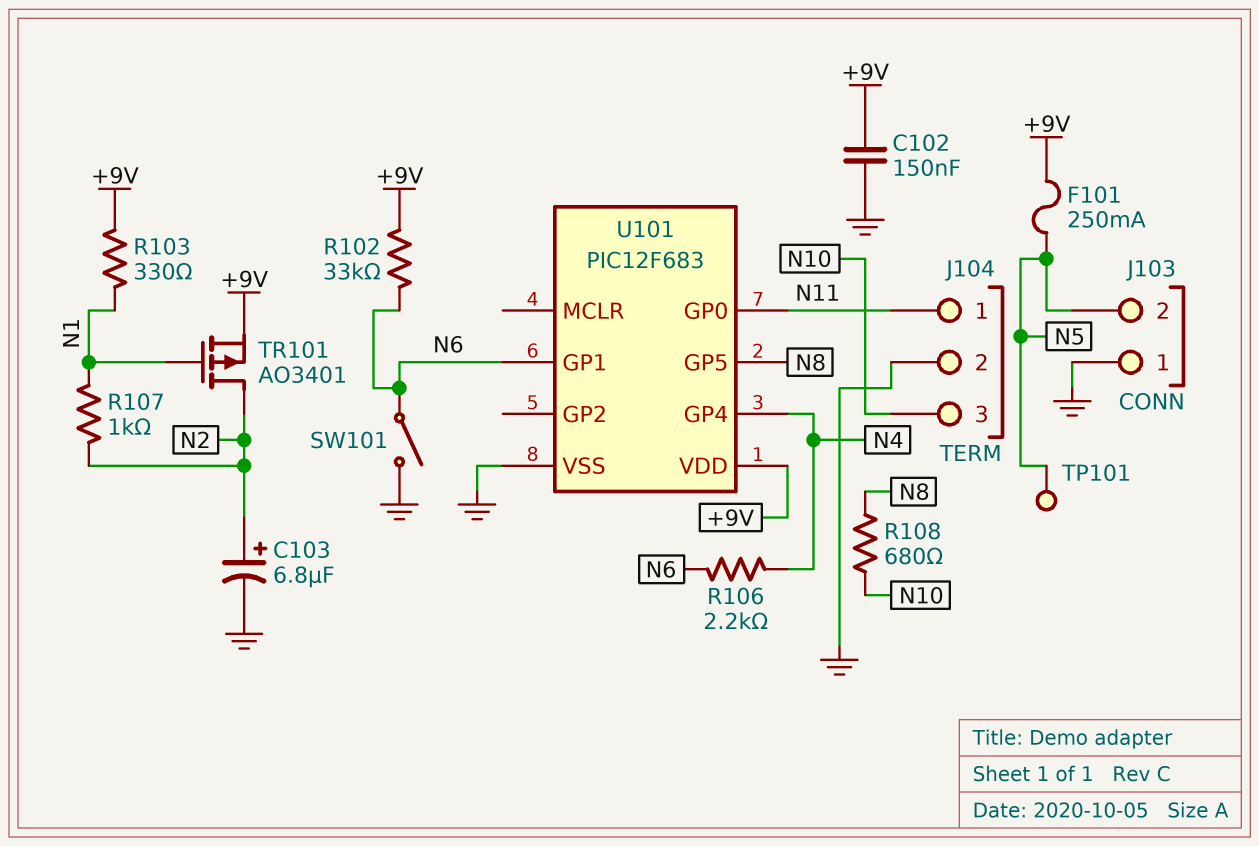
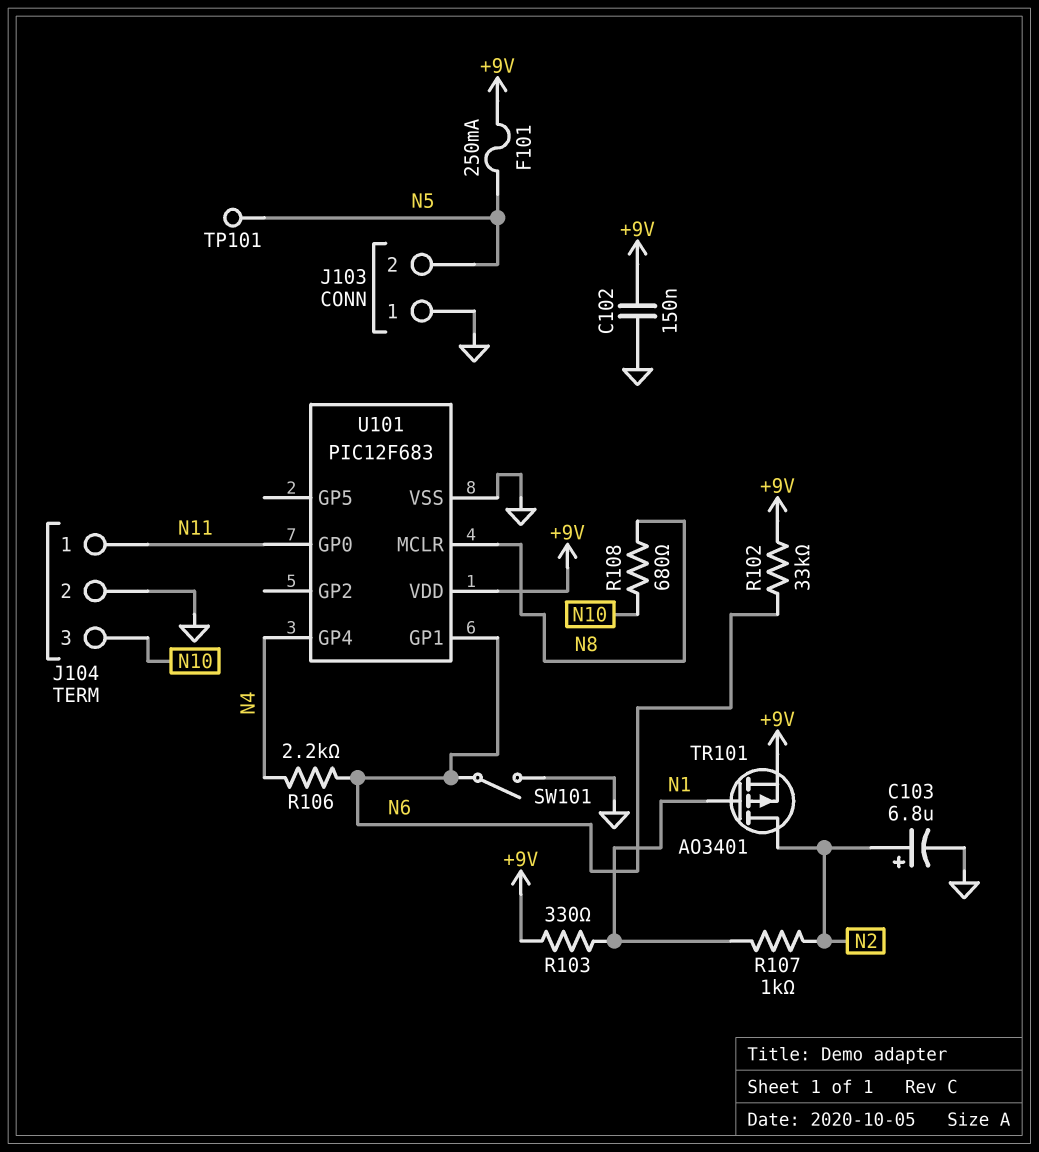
U101 pin GP5: N8 -> none
U101 pin MCLR: none -> N8

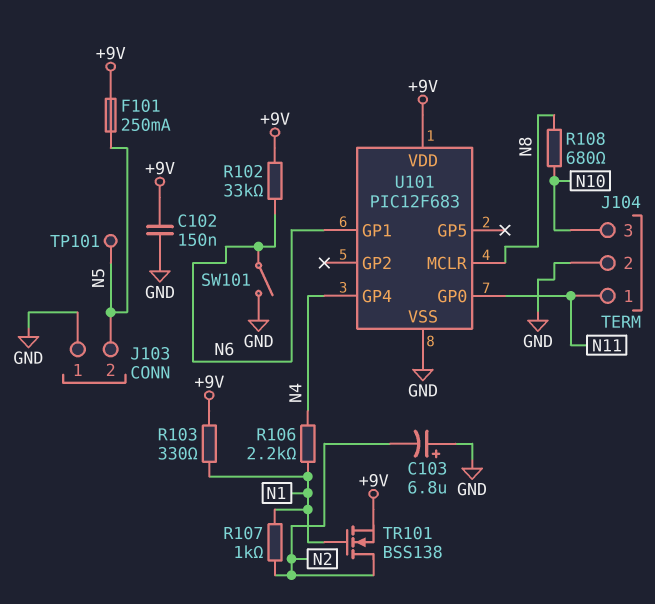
C103: 6.8uF (plus N2, minus GND) -> 6.8uF (plus GND, minus N2)
R106: 2.2k (N4, N6) -> 2.2k (N1, N4)
TR101: PMOS AO3401 (G N1, D N2, S +9V) -> NMOS BSS138 (G N1, D N2, S +9V)

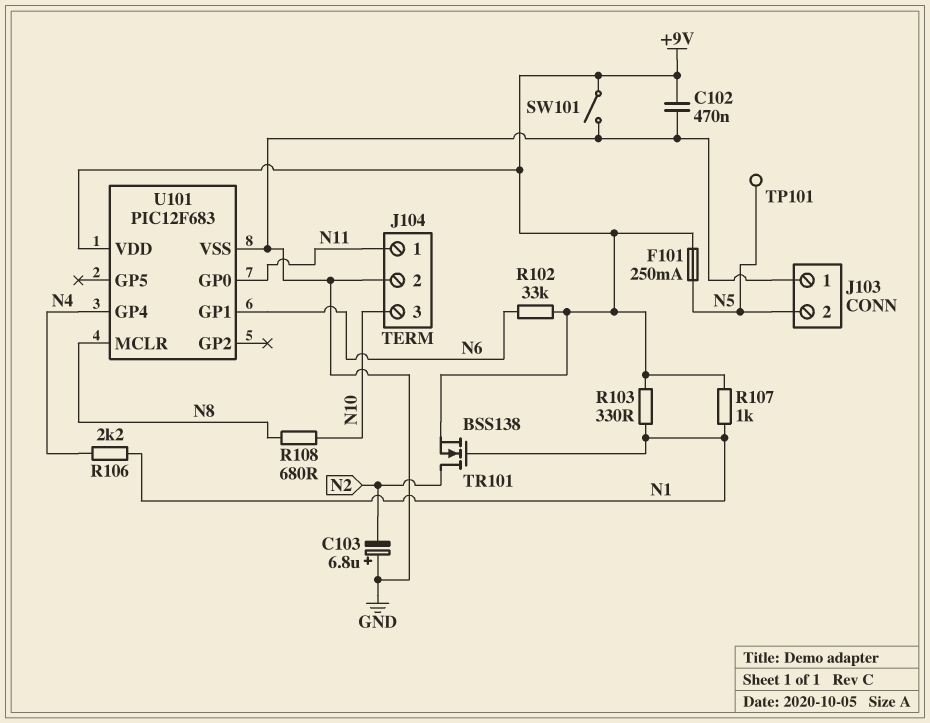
C102: 150nF (+9V, GND) -> 470nF (+9V, GND)
R107: 1k (N1, N2) -> 1k (+9V, N1)
SW101: switch (GND, N6) -> switch (+9V, GND)

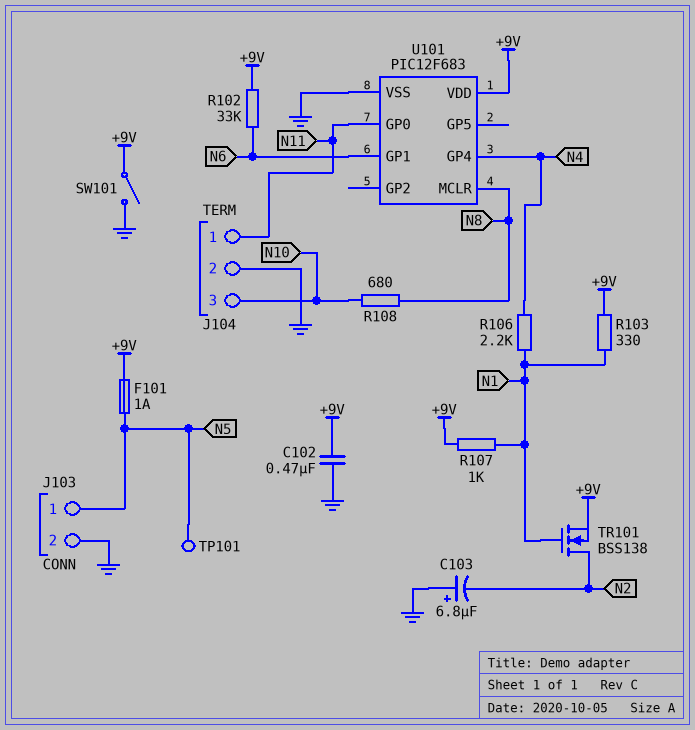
F101: 250mA (+9V, N5) -> 1A (+9V, N5)
J103 pin 1: GND -> N5
J103 pin 2: N5 -> GND

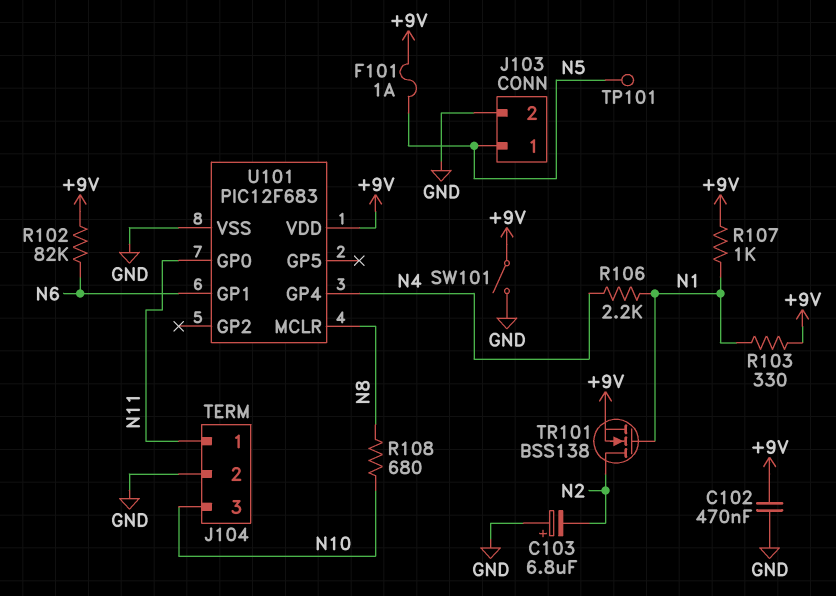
R102: 33k (+9V, N6) -> 82k (+9V, N6)

